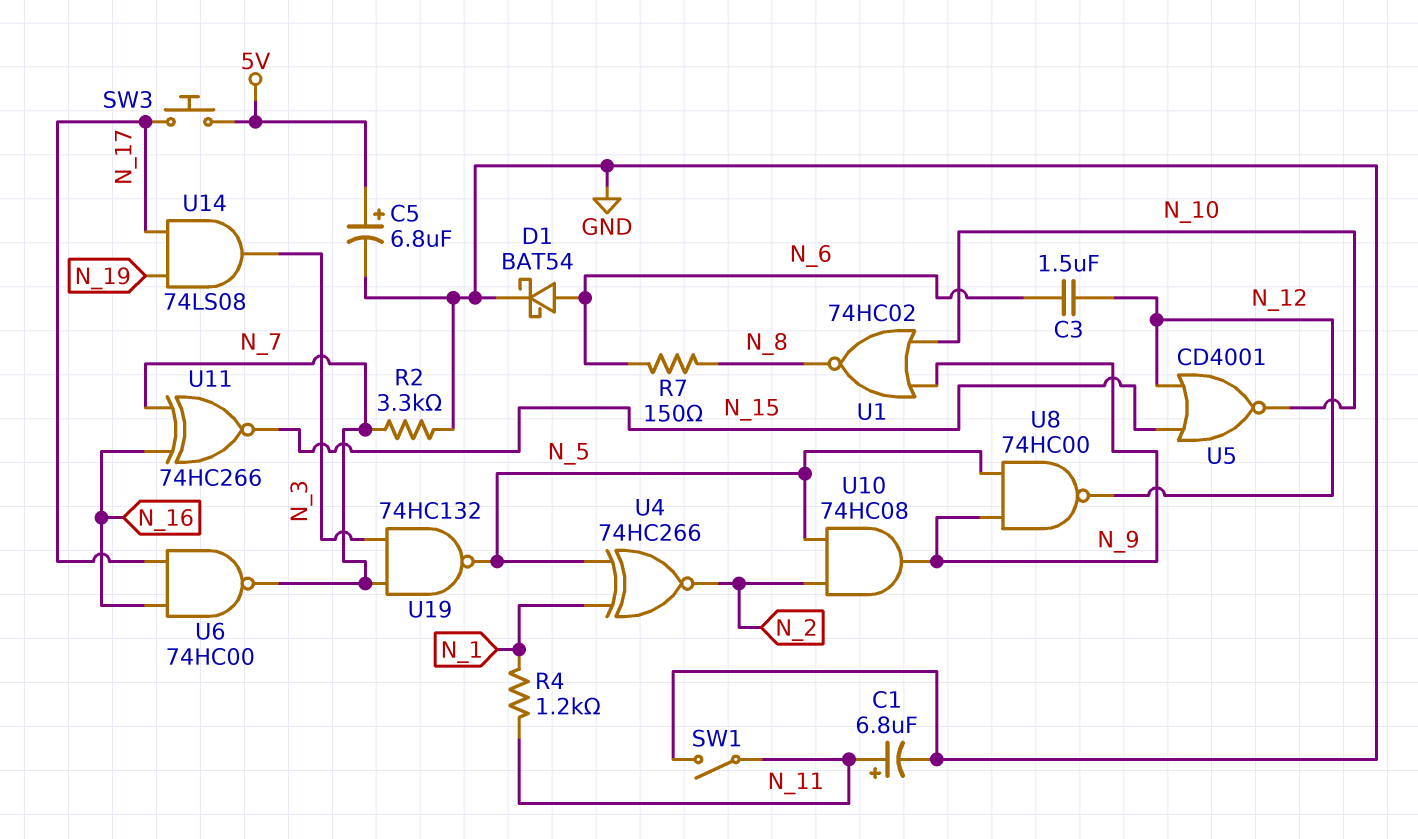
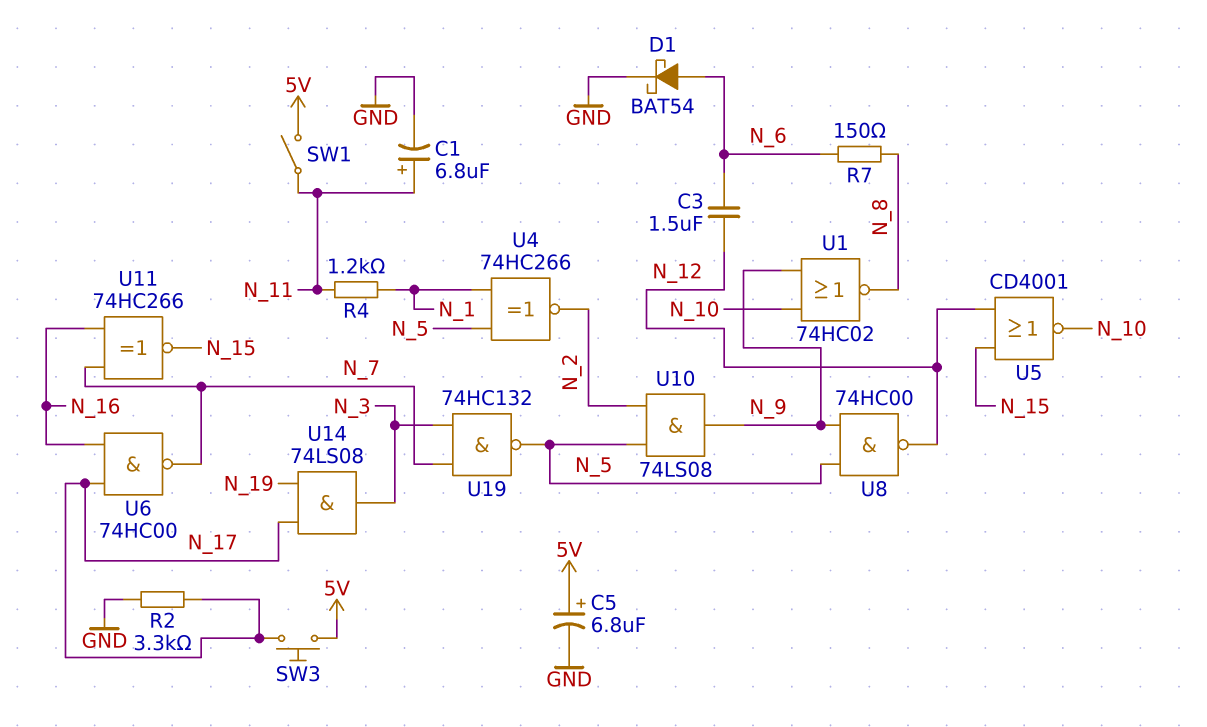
R2: 3.3k (GND, N_7) -> 3.3k (GND, N_17)
SW1: switch (GND, N_11) -> switch (5V, N_11)
U10: AND 74HC08 (in N_2, in N_5, out N_9) -> AND 74LS08 (in N_2, in N_5, out N_9)

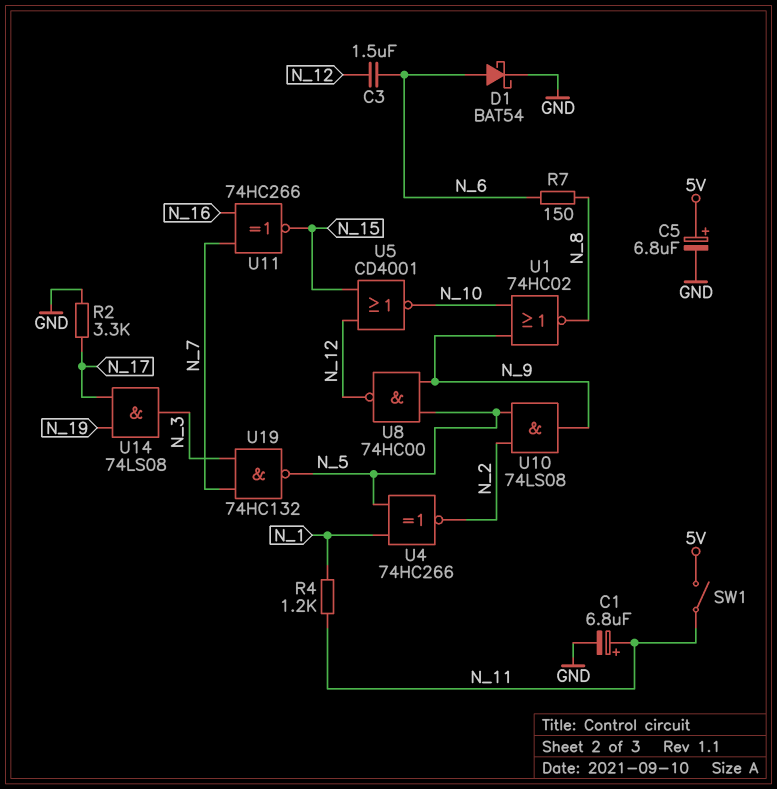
SW3: button (5V, N_17) -> none
U6: NAND 74HC00 (in N_16, in N_17, out N_7) -> none

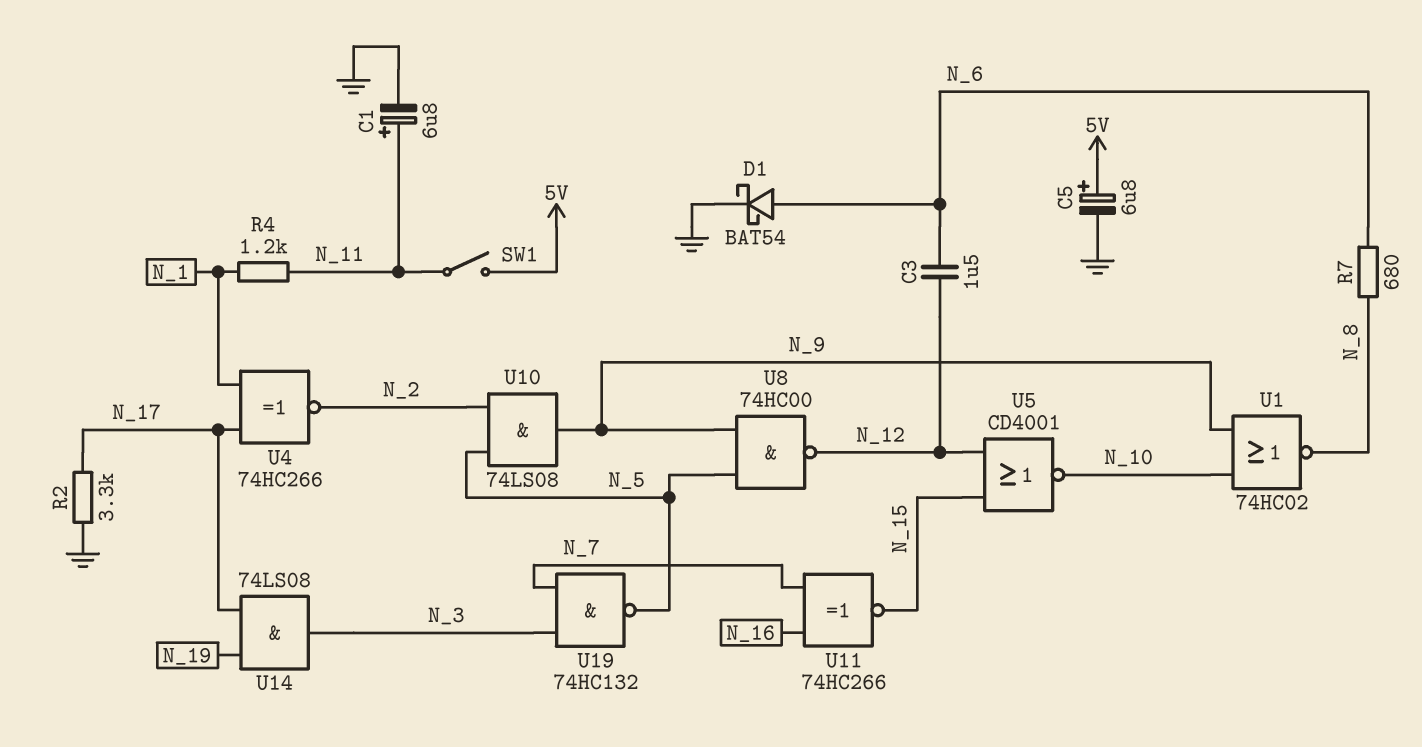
R7: 150 (N_6, N_8) -> 680 (N_6, N_8)
U4: XNOR 74HC266 (in N_1, in N_5, out N_2) -> XNOR 74HC266 (in N_1, in N_17, out N_2)

